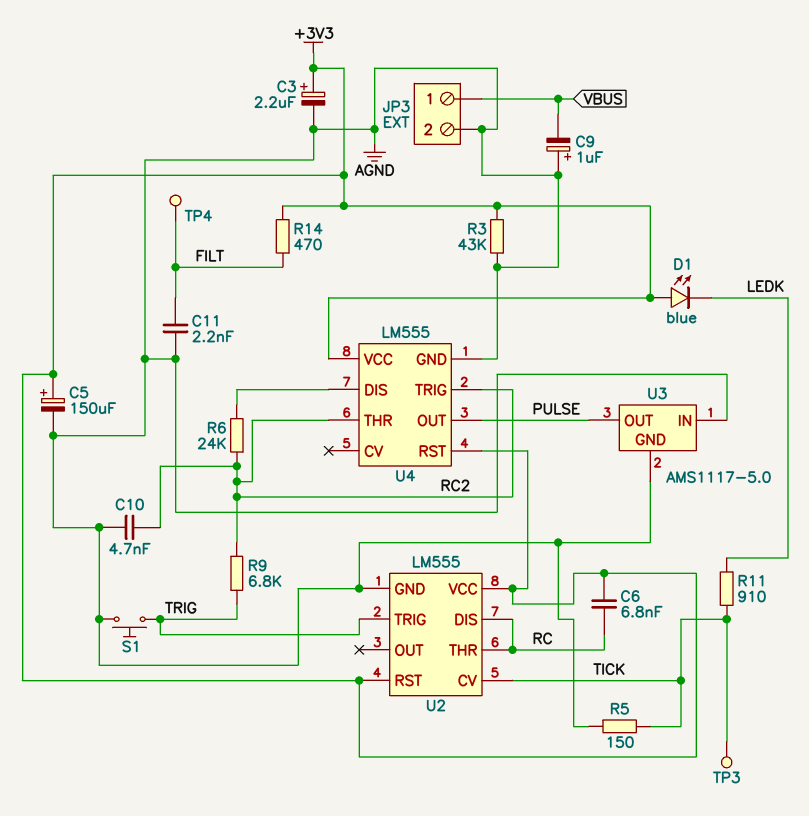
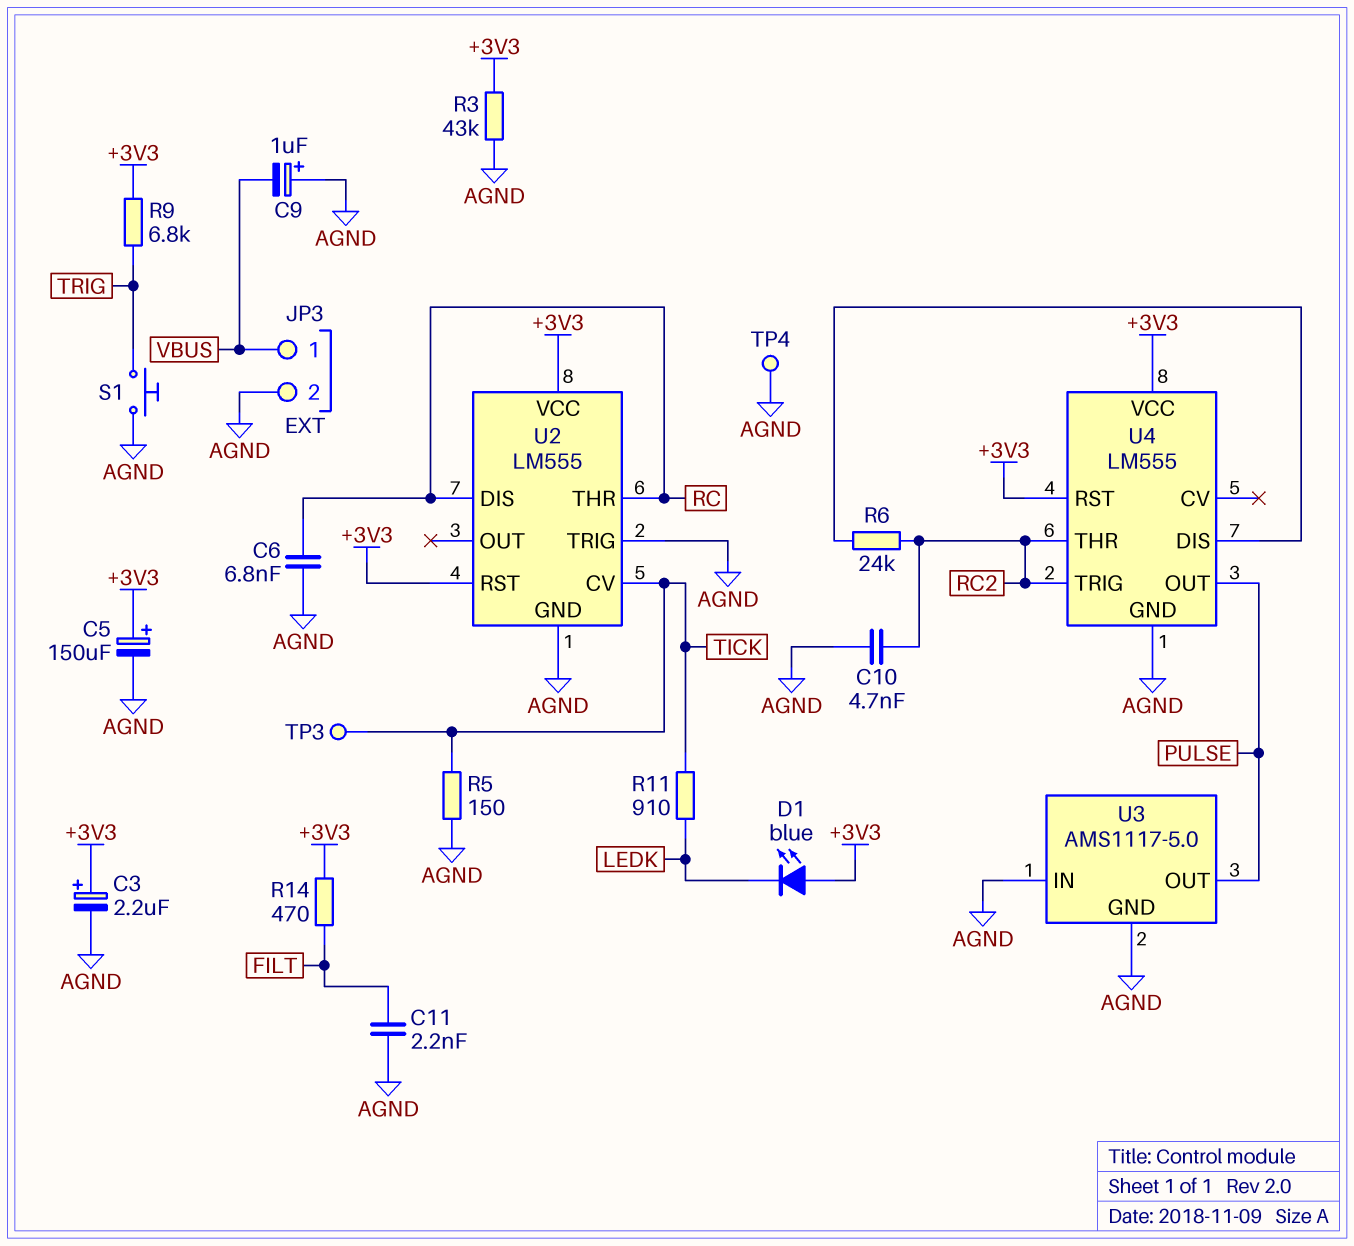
C6: 6.8nF (+3V3, RC) -> 6.8nF (AGND, RC)
R9: 6.8k (RC2, TRIG) -> 6.8k (+3V3, TRIG)
TP4: test point (FILT) -> test point (AGND)
U2 pin TRIG: TRIG -> AGND

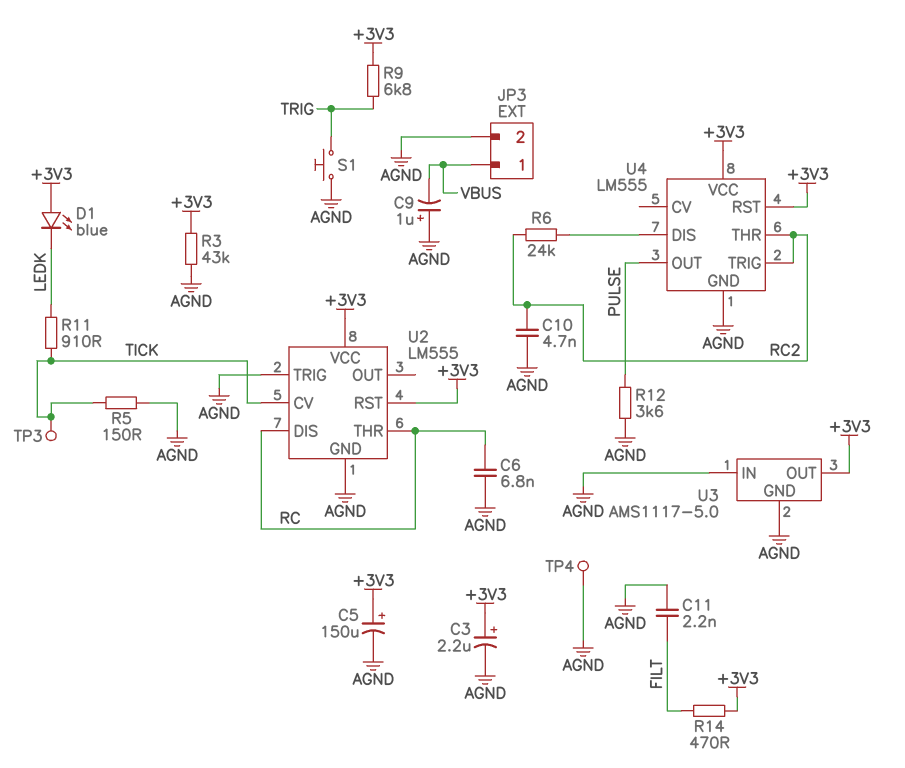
R12: none -> 3.6k (AGND, PULSE)
U3 pin OUT: PULSE -> +3V3

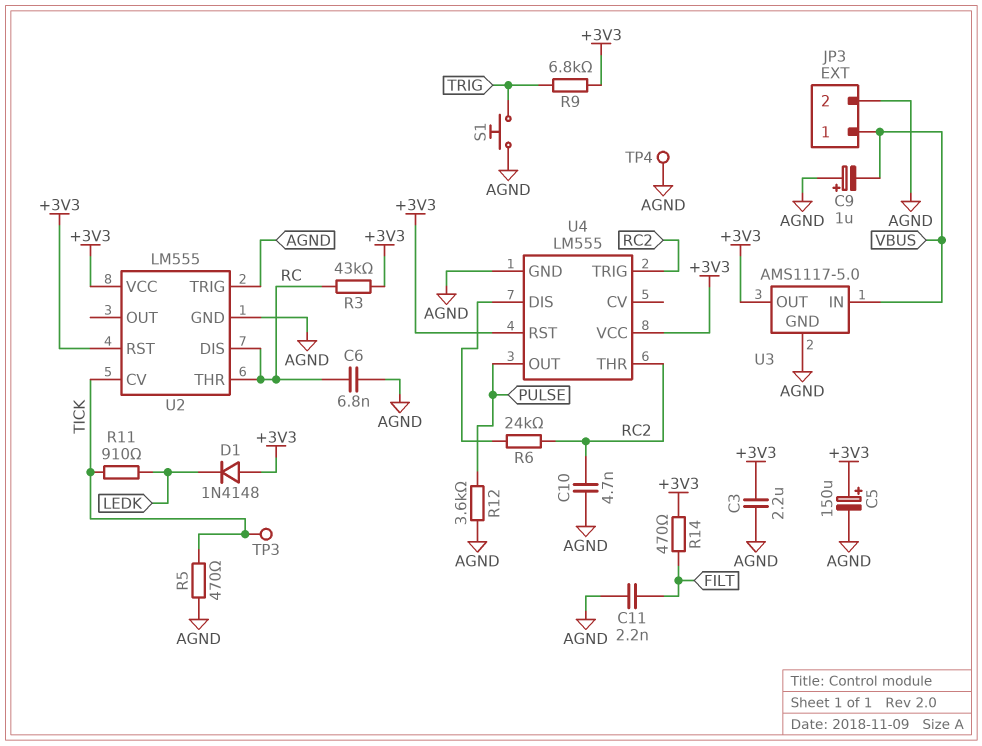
C3: 2.2uF (plus +3V3, minus AGND) -> 2.2uF (+3V3, AGND)
D1: LED blue (A +3V3, K LEDK) -> diode 1N4148 (A +3V3, K LEDK)
R3: 43k (+3V3, AGND) -> 43k (+3V3, RC)
R5: 150 (AGND, TICK) -> 470 (AGND, TICK)
U3 pin IN: AGND -> VBUS

